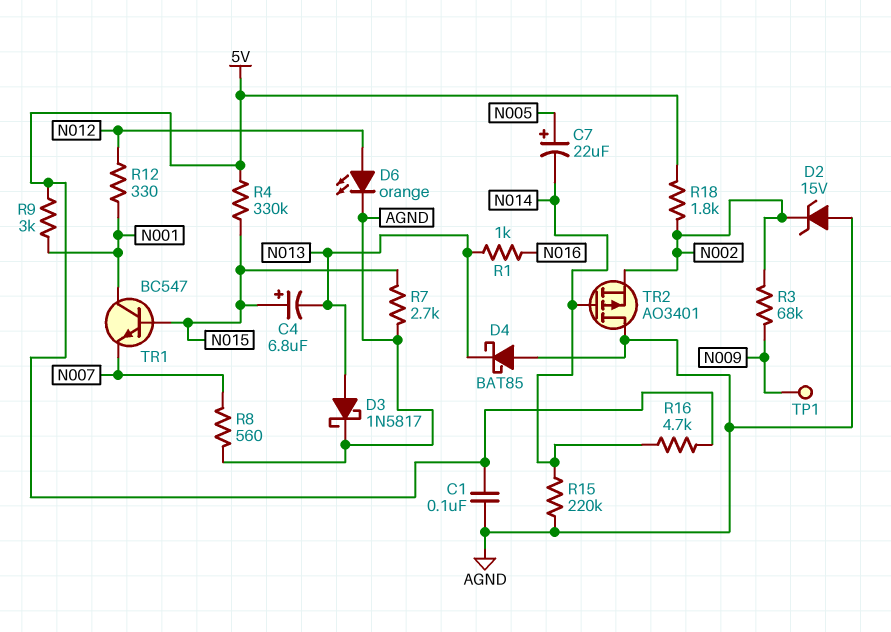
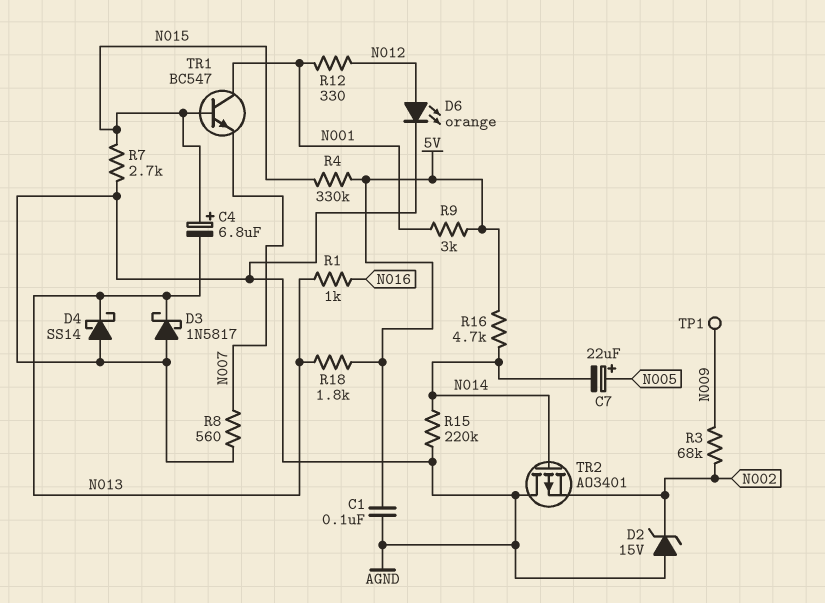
D3: schottky 1N5817 (A N013, K AGND) -> schottky 1N5817 (A AGND, K N013)
D4: schottky BAT85 (A AGND, K N013) -> schottky SS14 (A AGND, K N013)
R18: 1.8k (5V, N002) -> 1.8k (5V, N013)

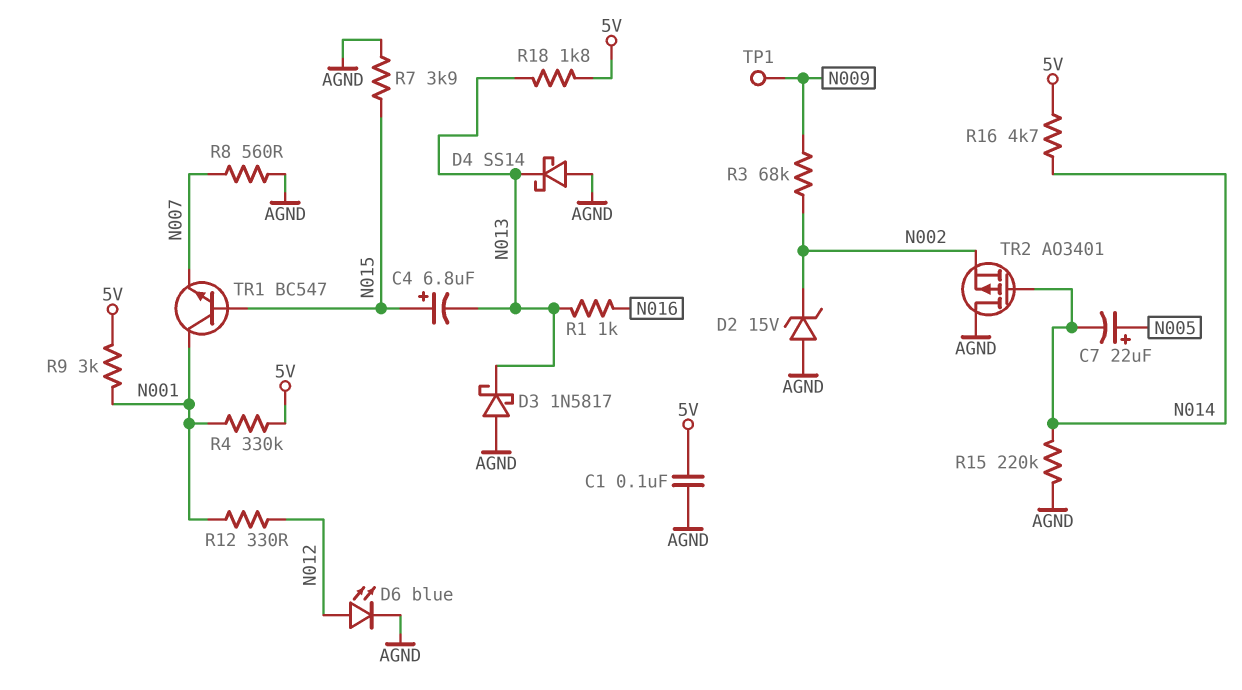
D6: LED orange (A N012, K AGND) -> LED blue (A N012, K AGND)
R4: 330k (5V, N015) -> 330k (5V, N001)
R7: 2.7k (AGND, N015) -> 3.9k (AGND, N015)

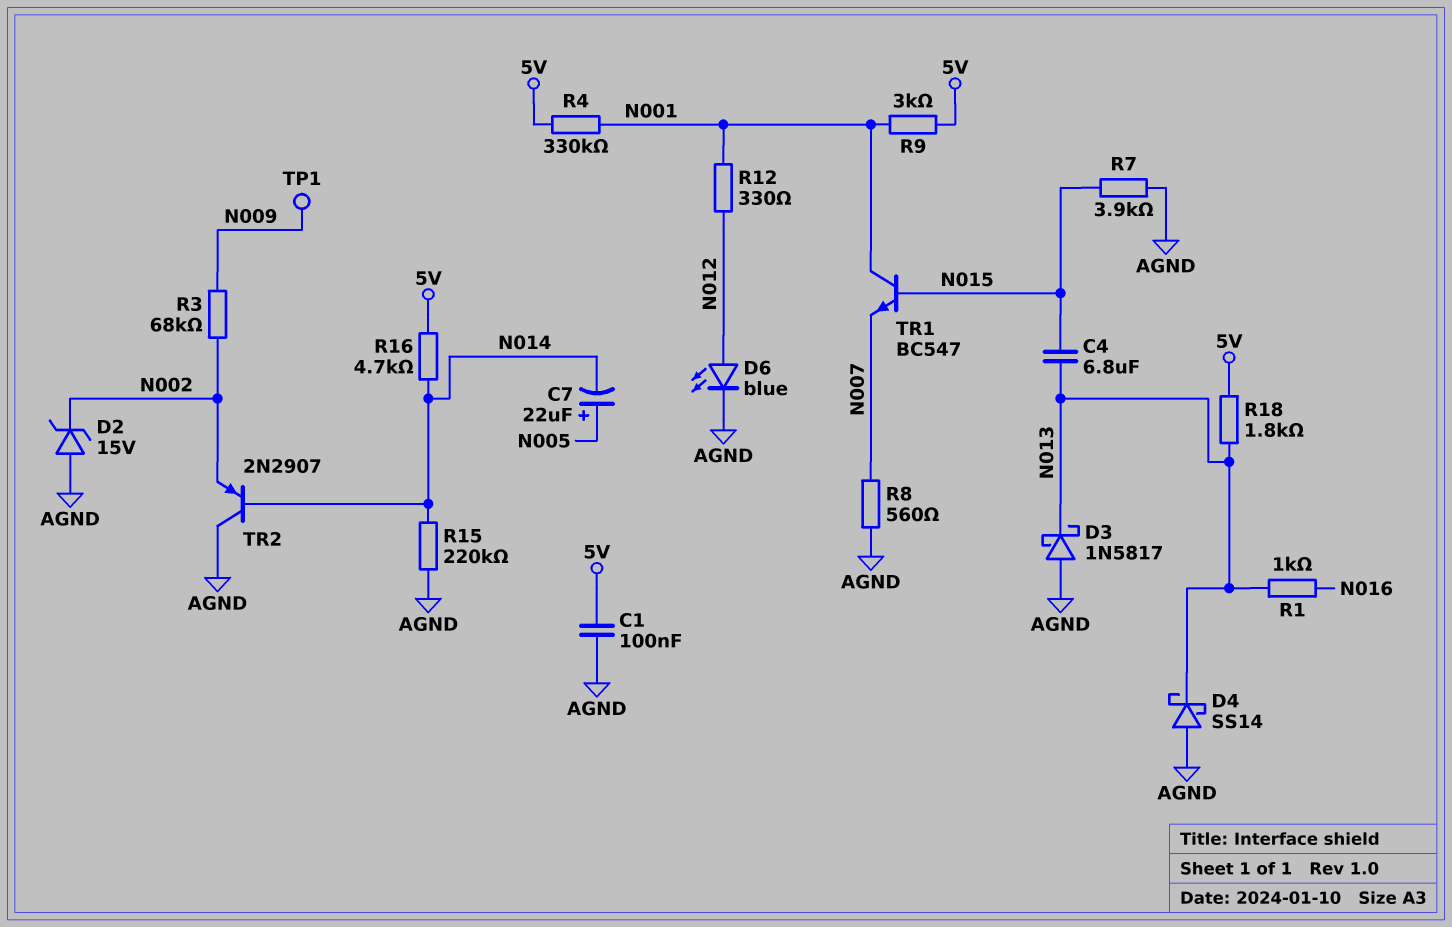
C4: 6.8uF (plus N015, minus N013) -> 6.8uF (N013, N015)
TR2: PMOS AO3401 (G N014, D AGND, S N002) -> PNP 2N2907 (B N014, C AGND, E N002)

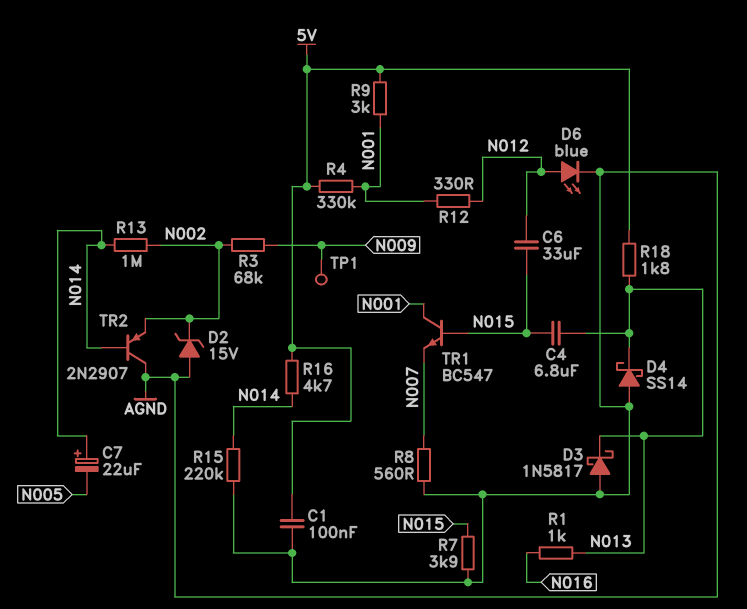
C6: none -> 33uF (N012, N015)
C7: 22uF (plus N005, minus N014) -> 22uF (plus N014, minus N005)
R13: none -> 1M (N002, N014)

